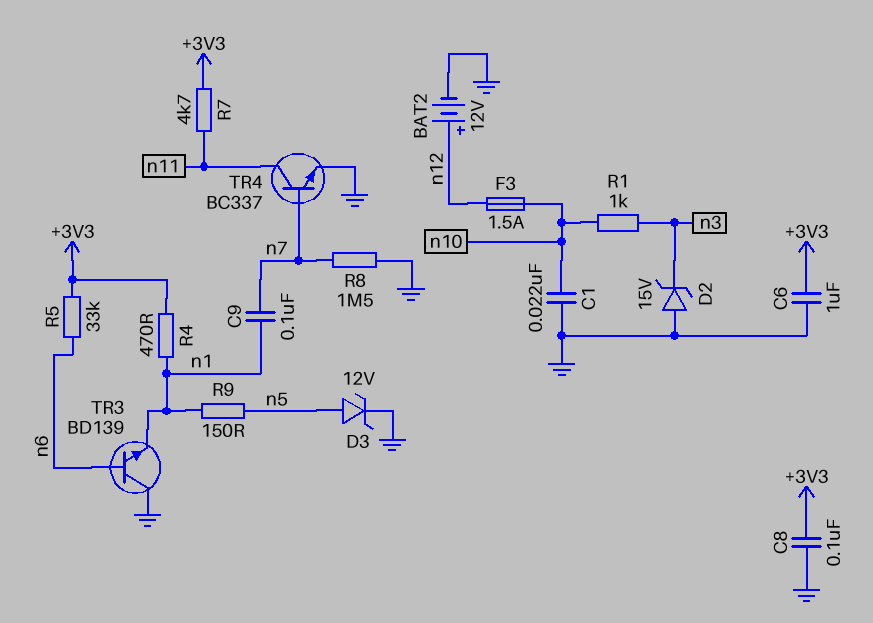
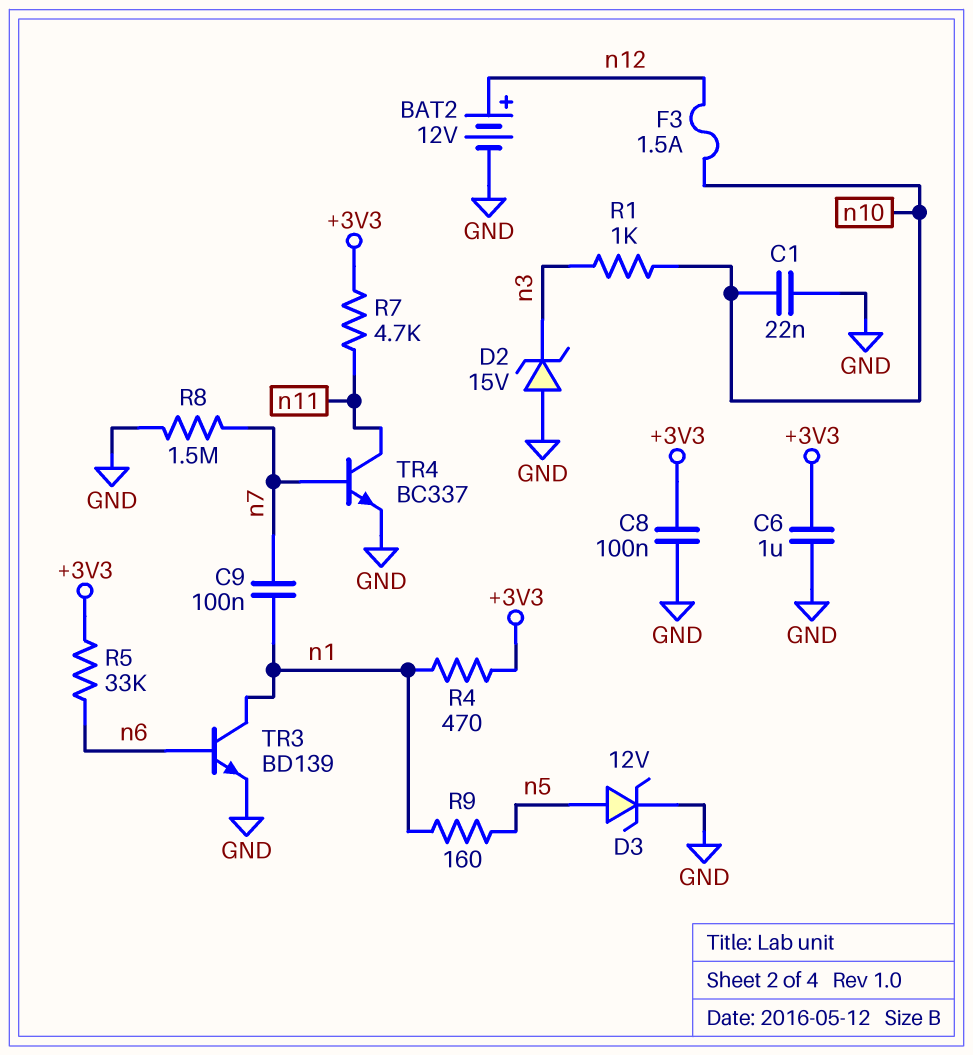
R9: 150 (n1, n5) -> 160 (n1, n5)
TR3: NPN BD139 (B n6, C GND, E n1) -> NPN BD139 (B n6, C n1, E GND)

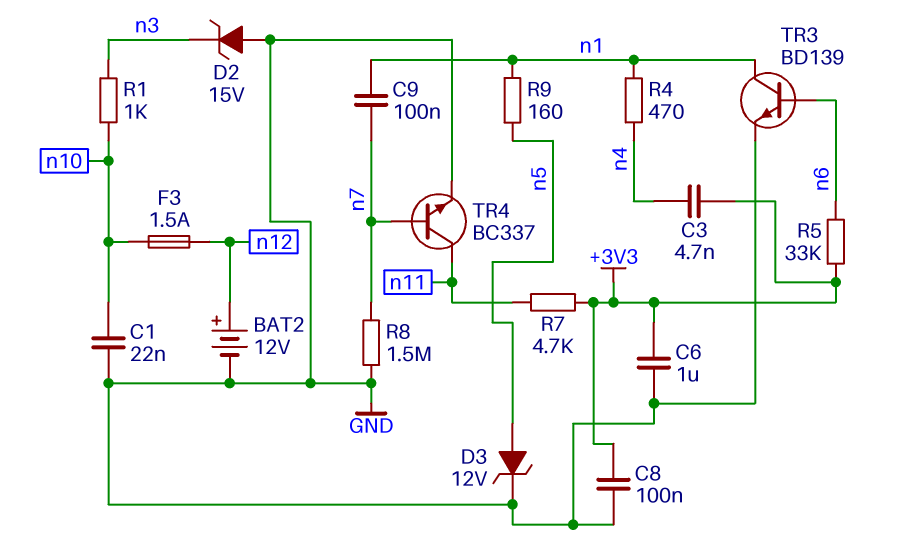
C3: none -> 4.7nF (+3V3, n4)
R4: 470 (+3V3, n1) -> 470 (n1, n4)

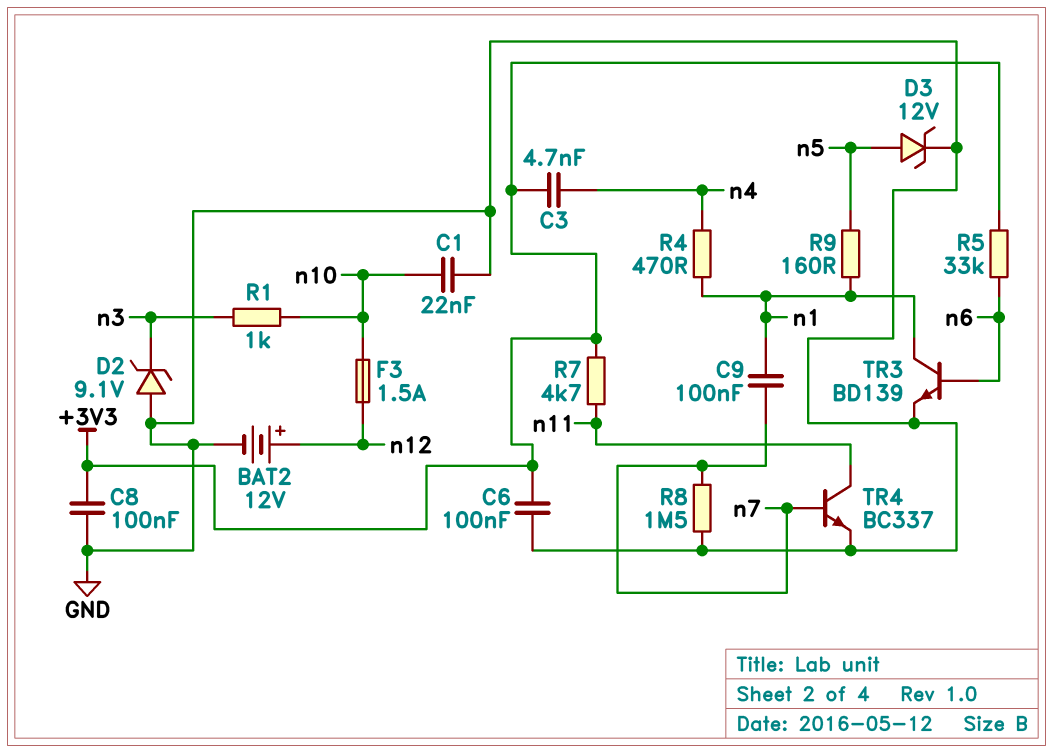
C6: 1uF (+3V3, GND) -> 100nF (+3V3, GND)
D2: zener 15V (A GND, K n3) -> zener 9.1V (A GND, K n3)

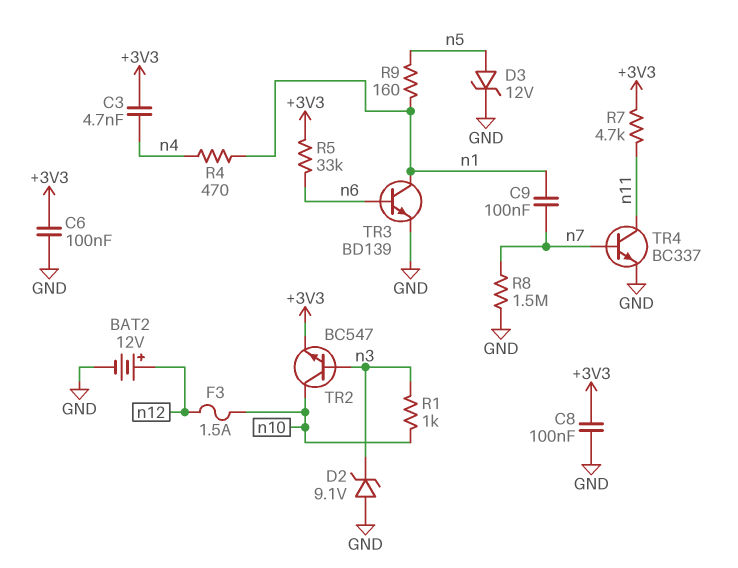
C1: 22nF (GND, n10) -> none
TR2: none -> NPN BC547 (B n3, C n10, E +3V3)

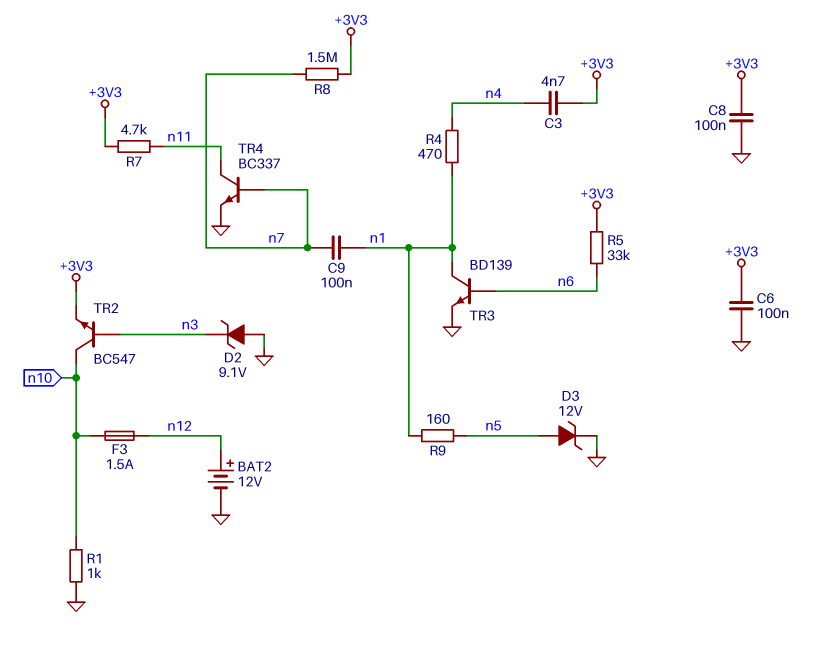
R1: 1k (n3, n10) -> 1k (GND, n10)
R8: 1.5M (GND, n7) -> 1.5M (+3V3, n7)

